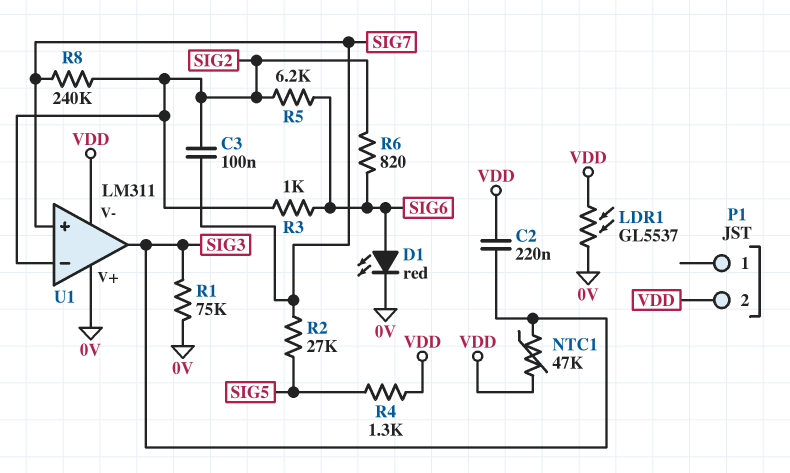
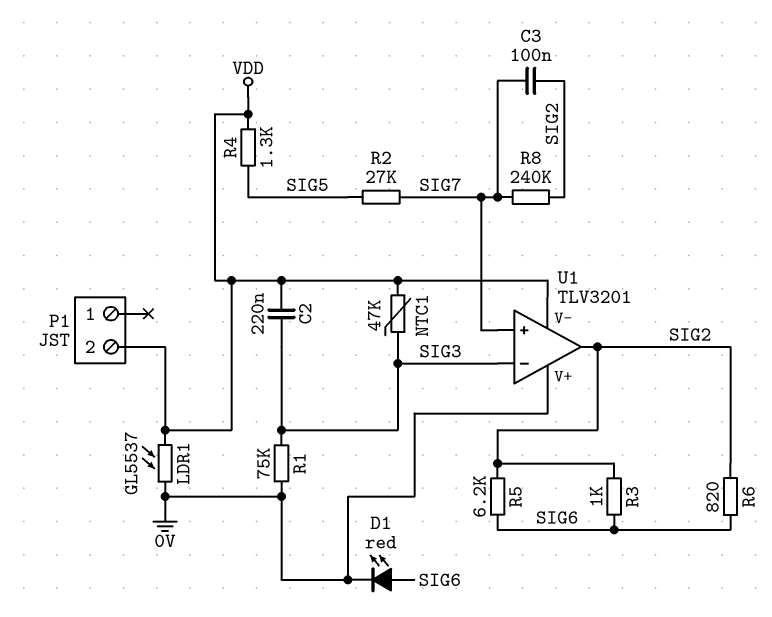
U1: LM311 -> TLV3201
U1 pin in-: SIG2 -> SIG3
U1 pin out: SIG3 -> SIG2

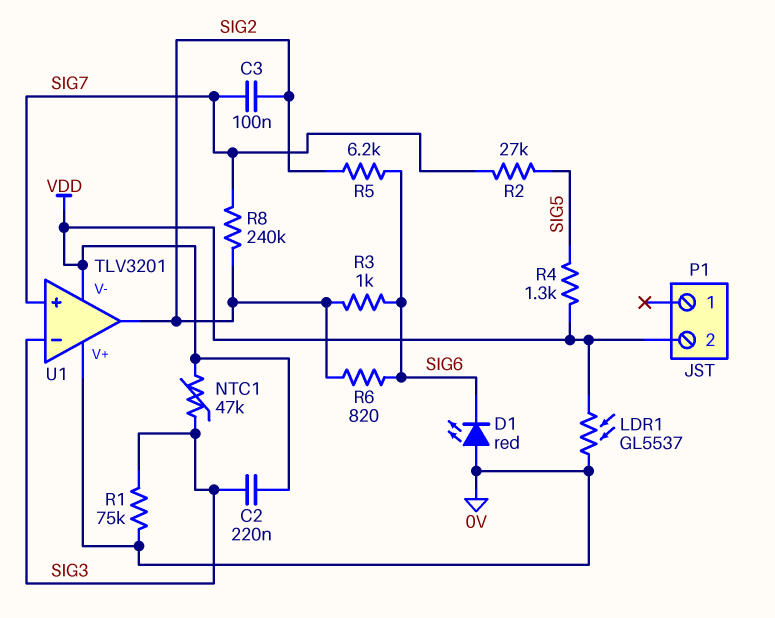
D1: LED red (A SIG6, K 0V) -> LED red (A 0V, K SIG6)

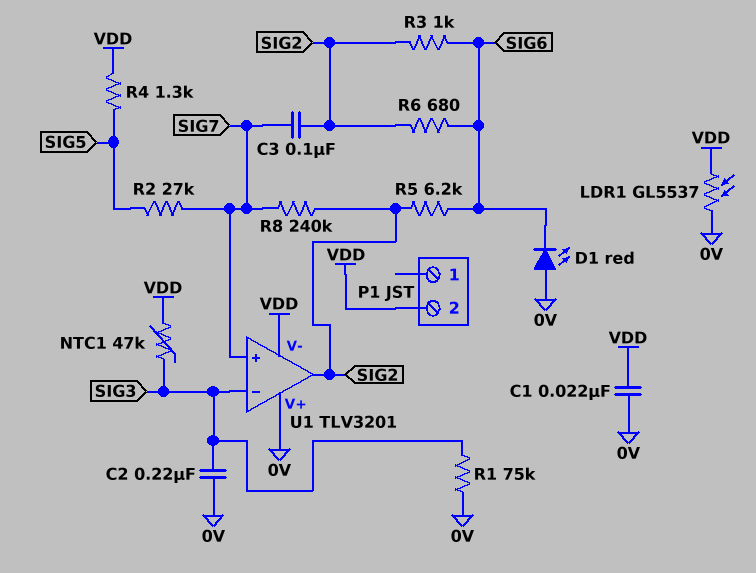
C1: none -> 22nF (0V, VDD)
C2: 220nF (SIG3, VDD) -> 220nF (0V, SIG3)
R6: 820 (SIG2, SIG6) -> 680 (SIG2, SIG6)

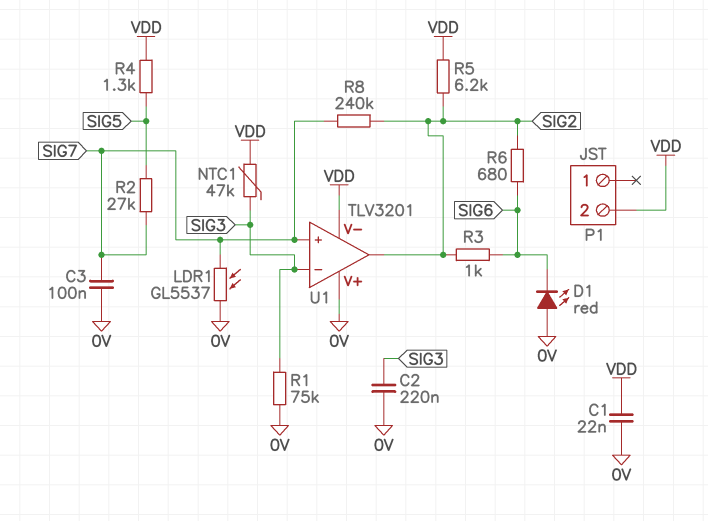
C3: 100nF (SIG2, SIG7) -> 100nF (0V, SIG7)
LDR1: GL5537 (0V, VDD) -> GL5537 (0V, SIG7)
R5: 6.2k (SIG2, SIG6) -> 6.2k (SIG2, VDD)

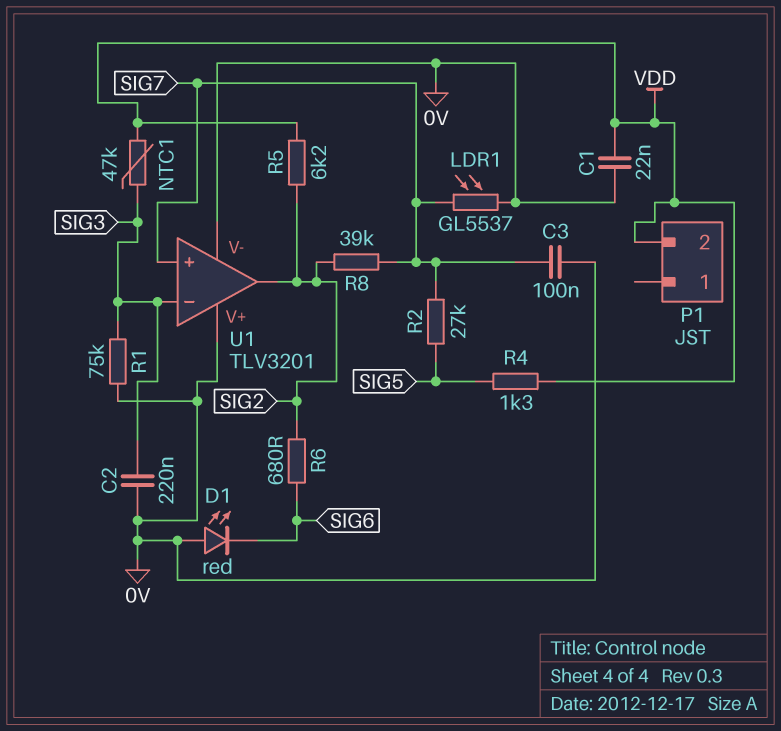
R3: 1k (SIG2, SIG6) -> none
R8: 240k (SIG2, SIG7) -> 39k (SIG2, SIG7)
U1 pin V-: VDD -> 0V

